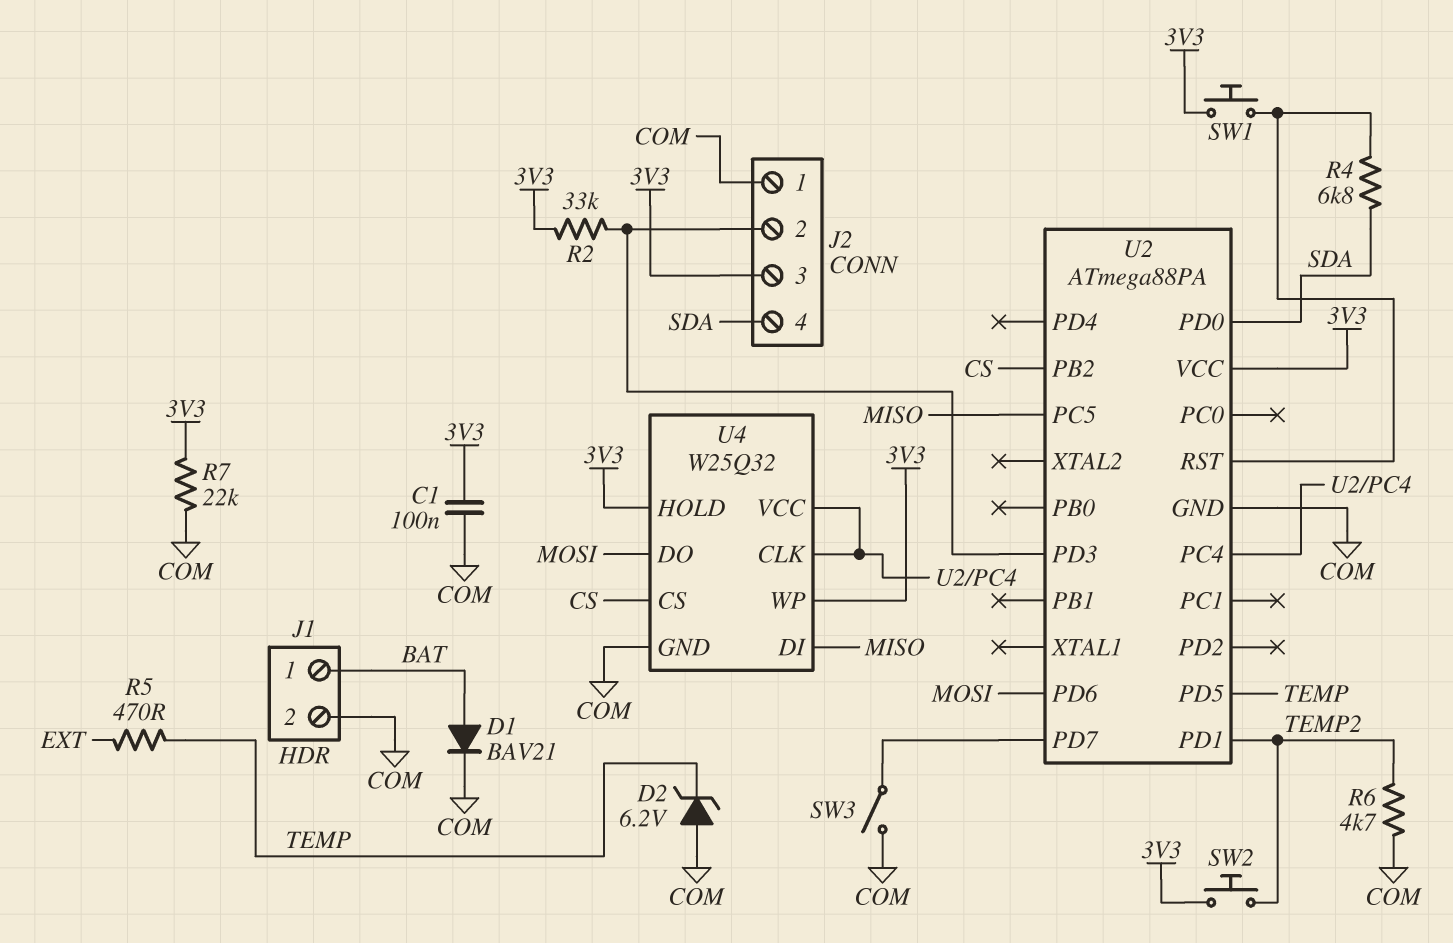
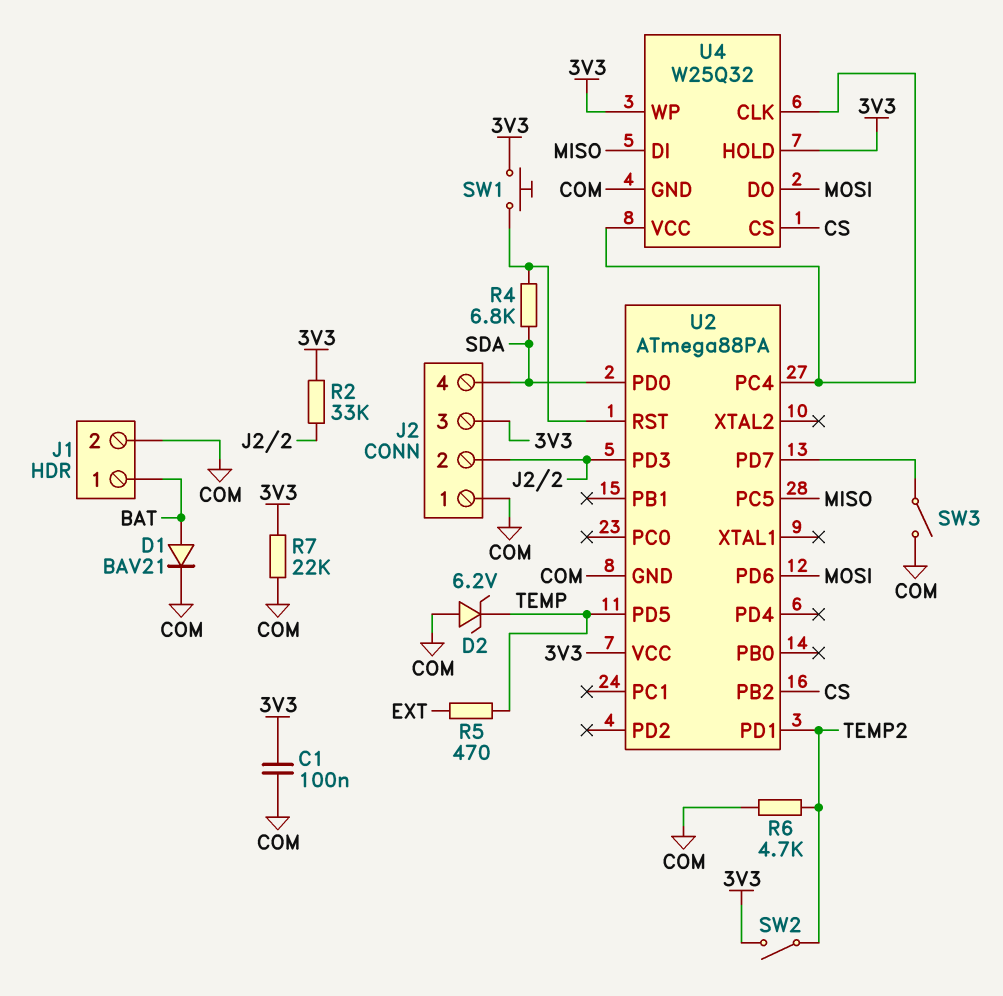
SW2: button (3V3, TEMP2) -> switch (3V3, TEMP2)

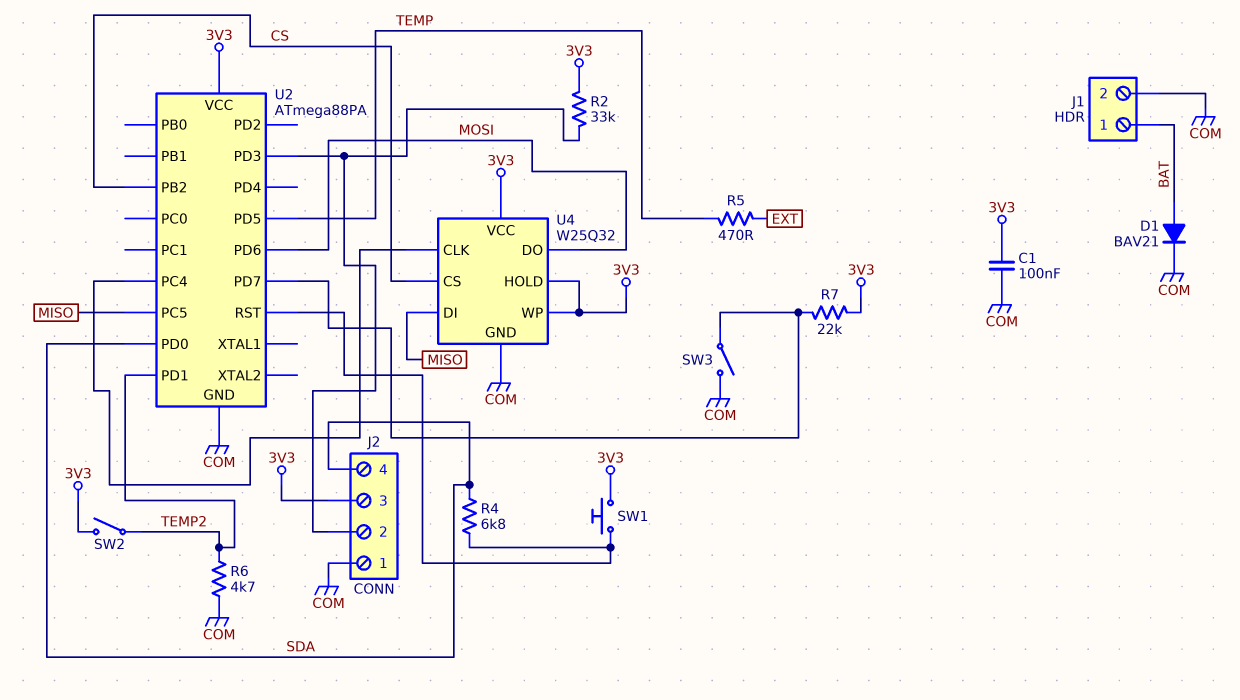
D2: zener 6.2V (A COM, K TEMP) -> none
R7: 22k (3V3, COM) -> 22k (3V3, U2/PD7)
U4 pin VCC: U2/PC4 -> 3V3

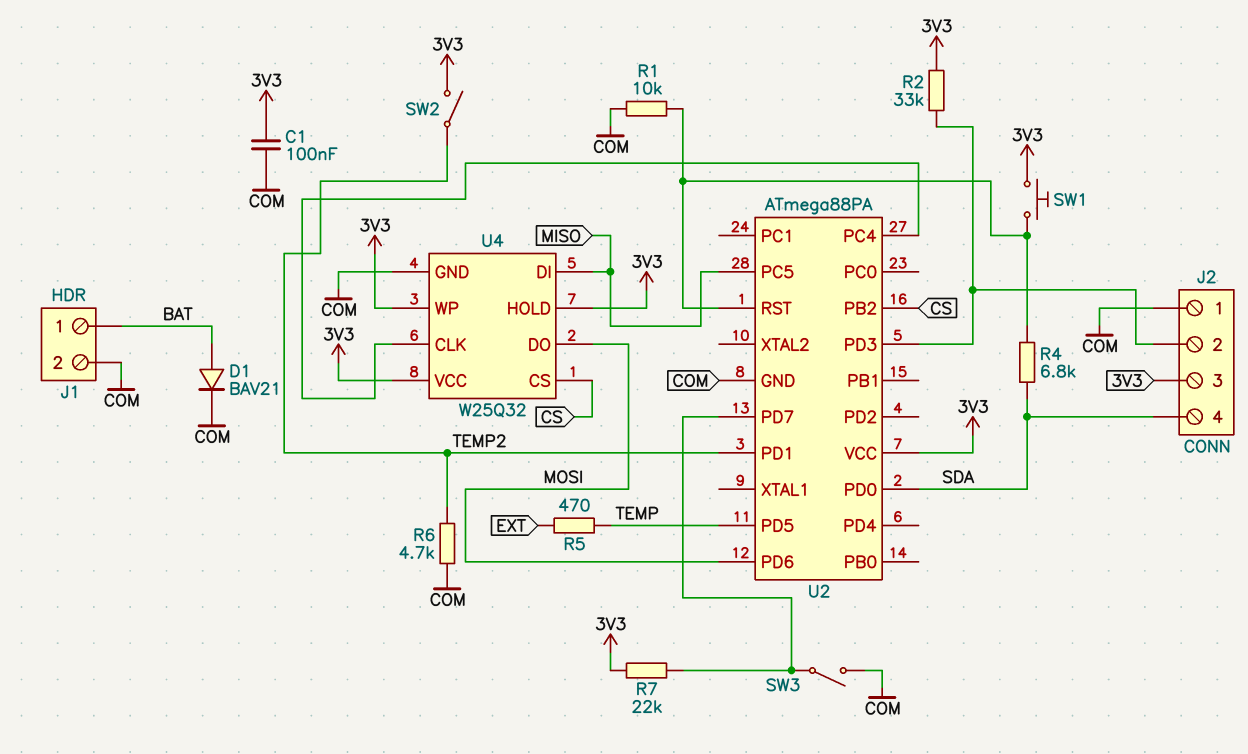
R1: none -> 10k (COM, U2/RST)

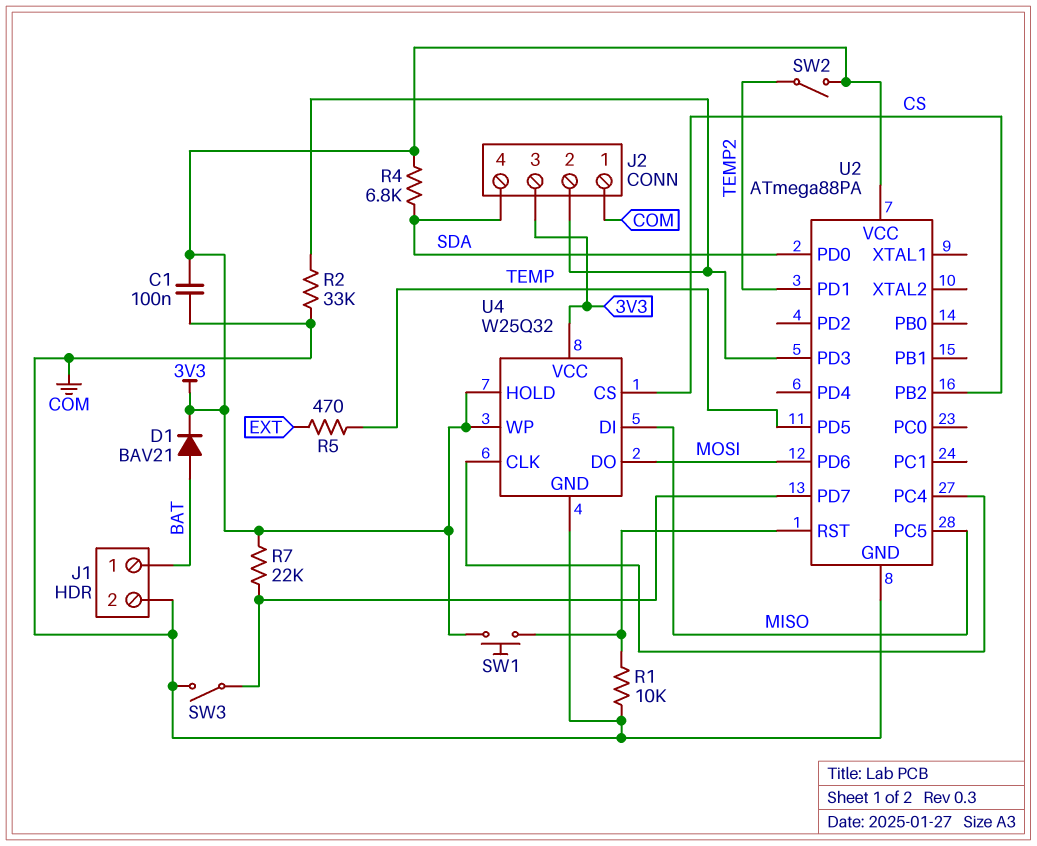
D1: diode BAV21 (A BAT, K COM) -> diode BAV21 (A BAT, K 3V3)
R2: 33k (3V3, J2/2) -> 33k (COM, J2/2)
R4: 6.8k (SDA, U2/RST) -> 6.8k (3V3, SDA)
R6: 4.7k (COM, TEMP2) -> none

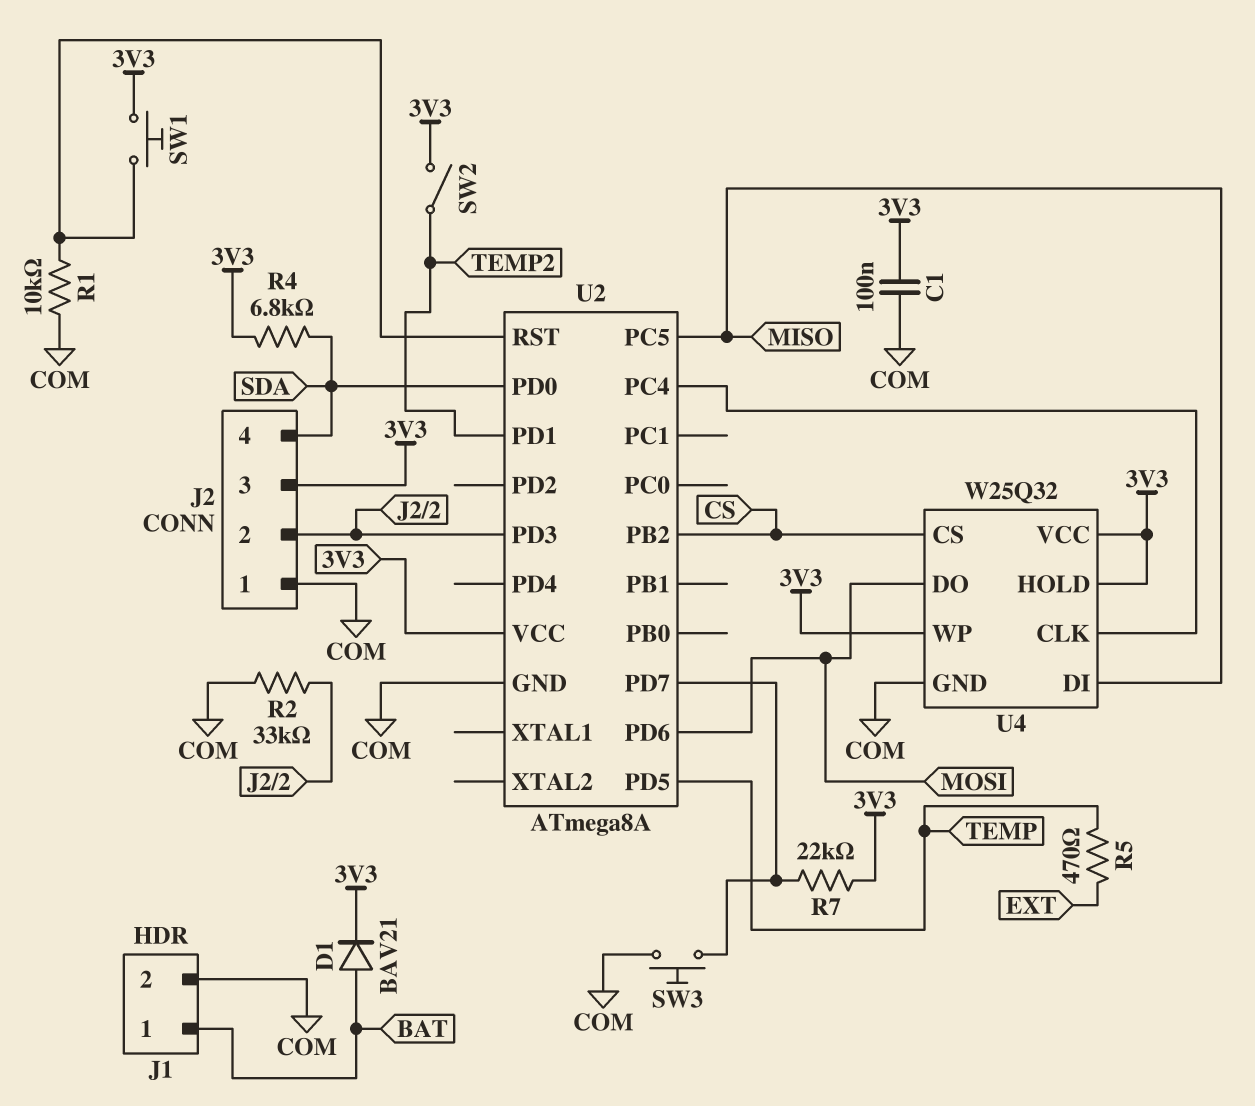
SW3: switch (COM, U2/PD7) -> button (COM, U2/PD7)
U2: ATmega88PA -> ATmega8A

